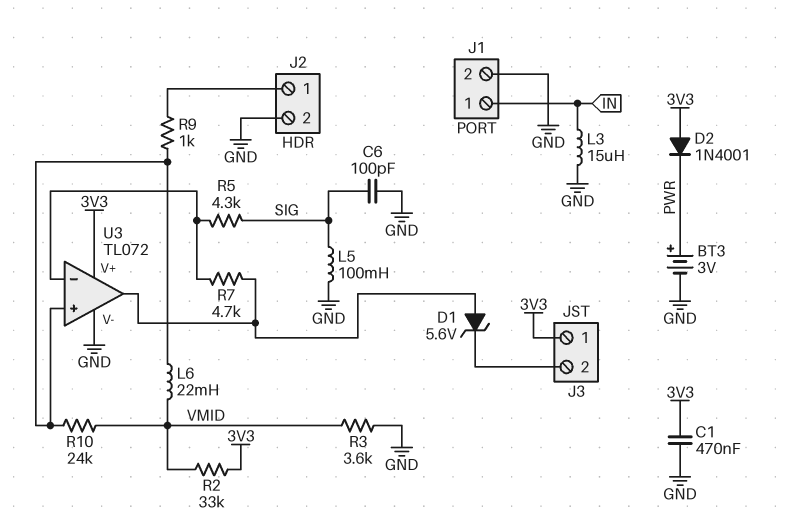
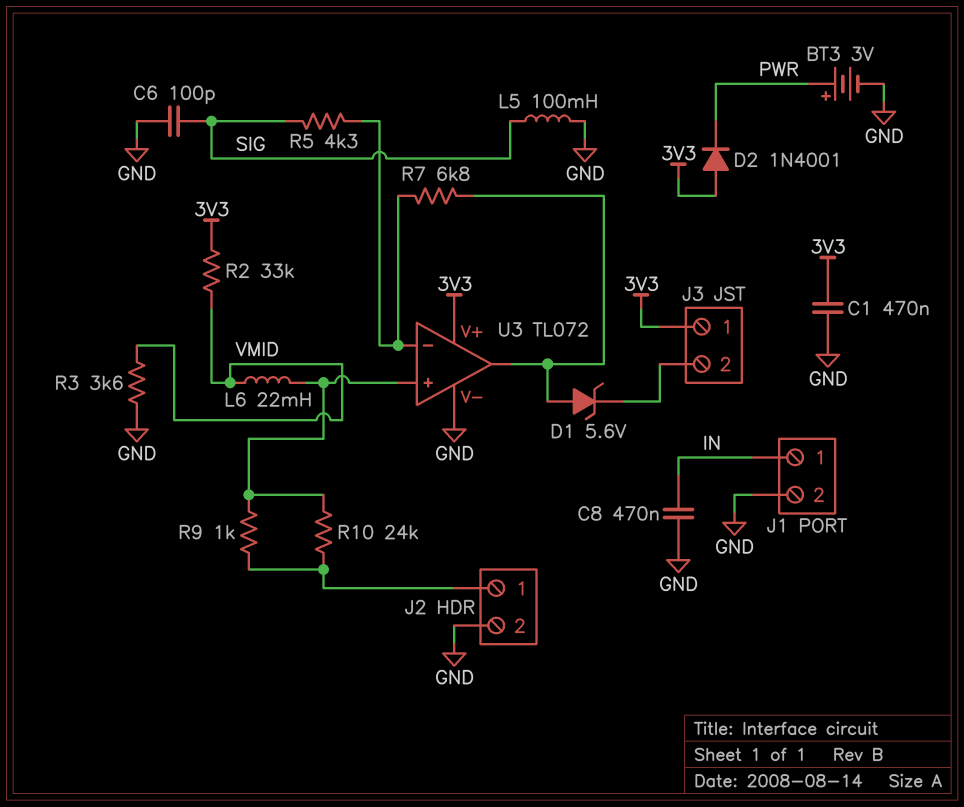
C8: none -> 470nF (GND, IN)
L3: 15uH (GND, IN) -> none
R7: 4.7k (U3/in-, U3/out) -> 6.8k (U3/in-, U3/out)
R10: 24k (U3/in+, VMID) -> 24k (J2/1, U3/in+)

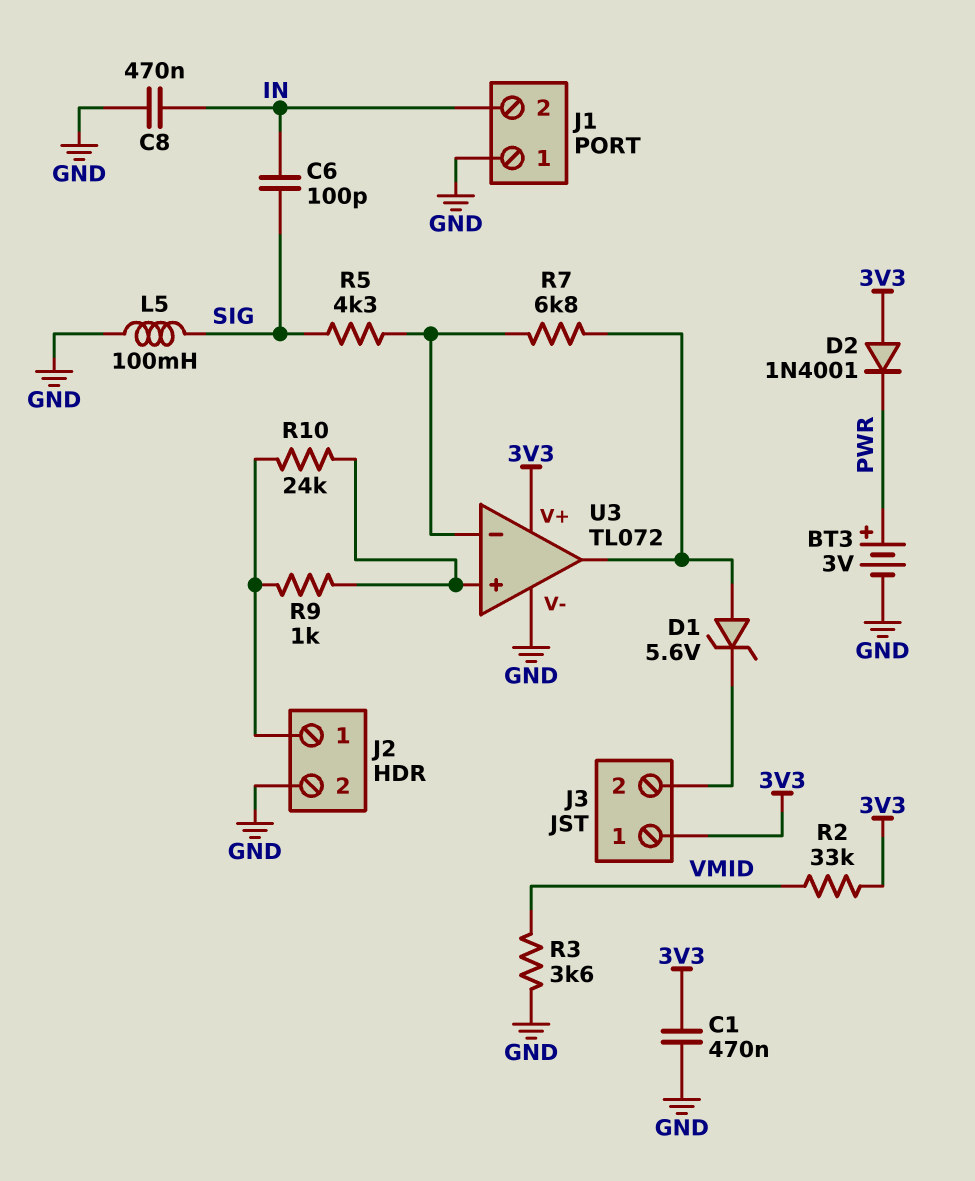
C6: 100pF (GND, SIG) -> 100pF (IN, SIG)
J1 pin 1: IN -> GND
J1 pin 2: GND -> IN
L6: 22mH (U3/in+, VMID) -> none

